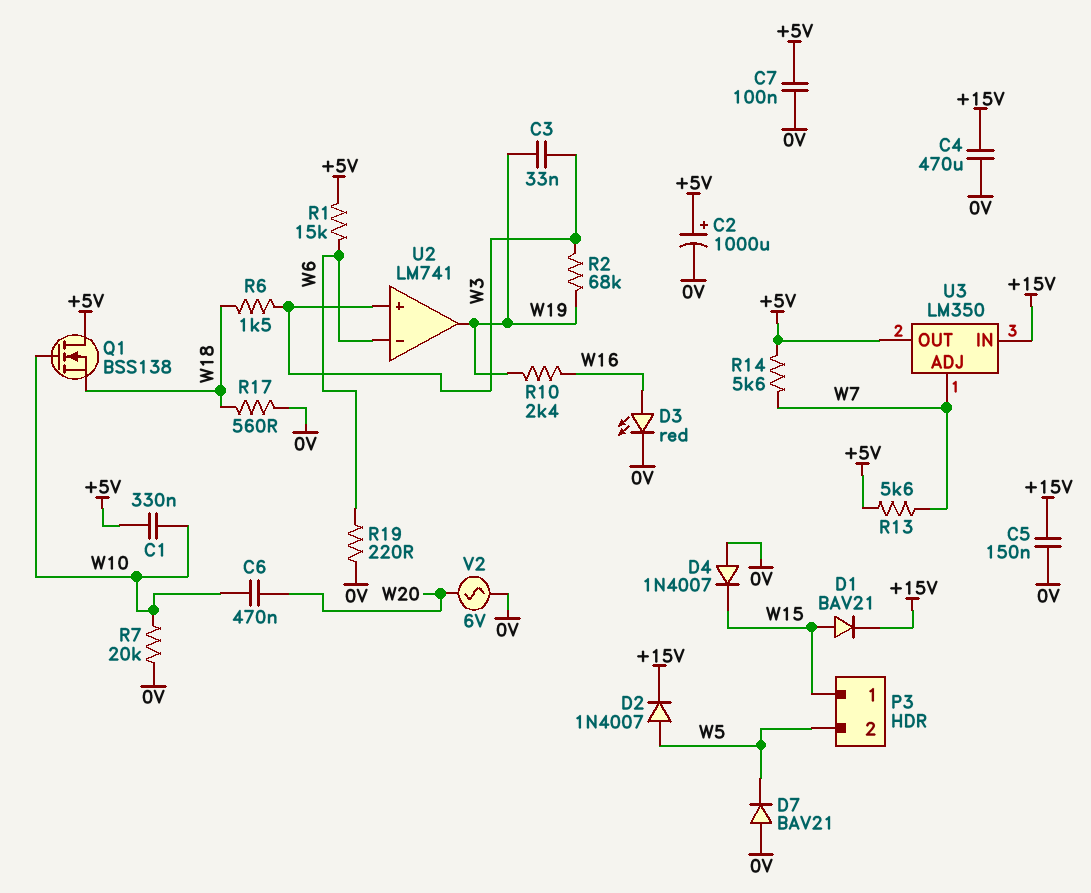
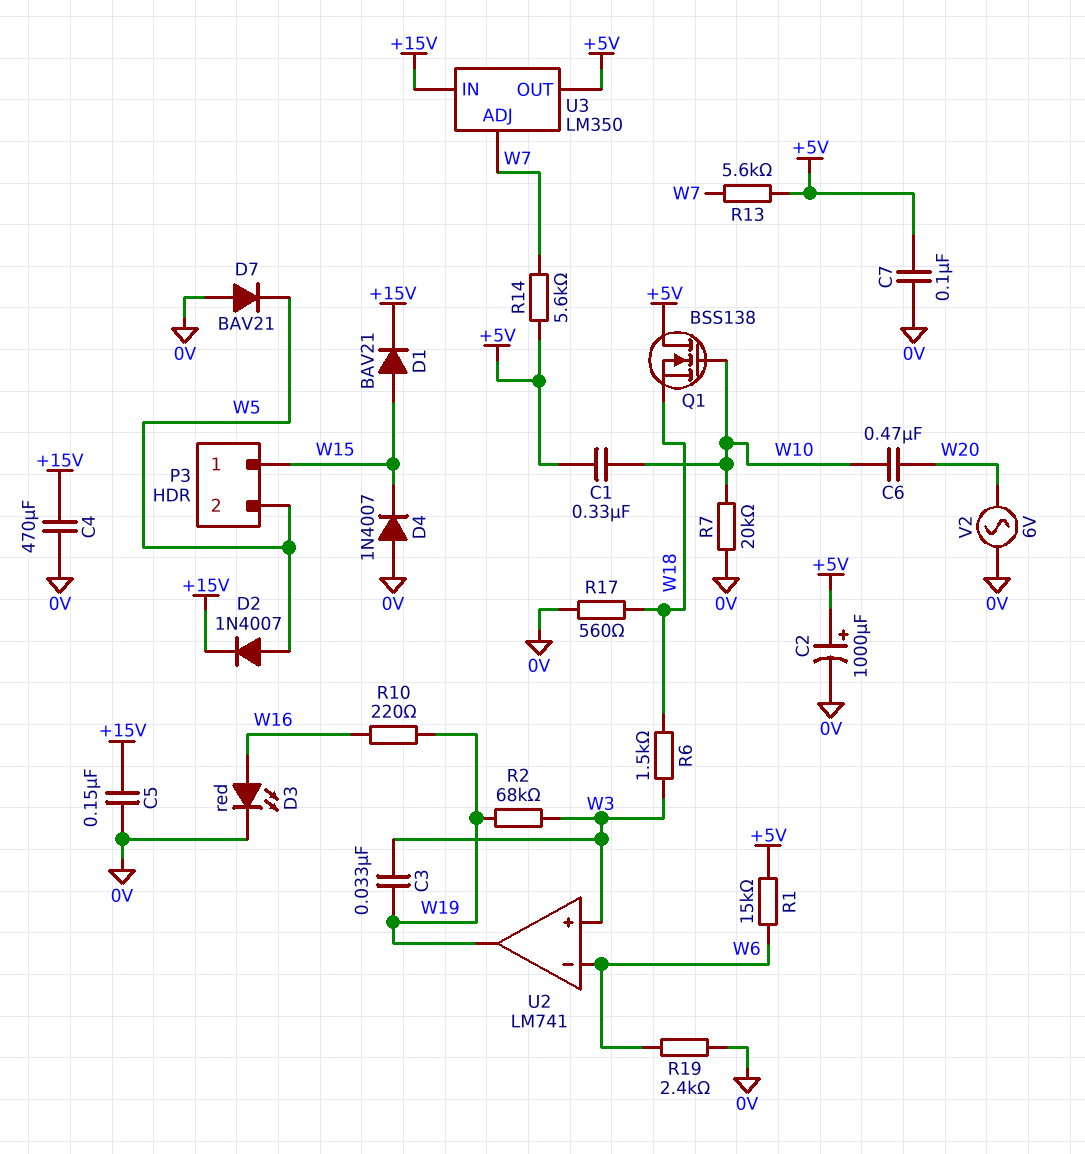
R10: 2.4k (W16, W19) -> 220 (W16, W19)
R19: 220 (0V, W6) -> 2.4k (0V, W6)

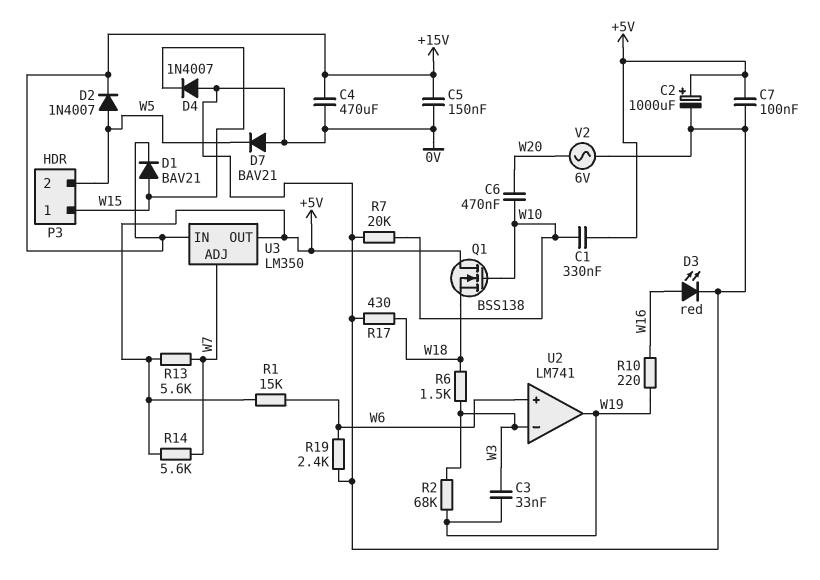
R17: 560 (0V, W18) -> 430 (0V, W18)
U2 pin in+: W3 -> W6
U2 pin in-: W6 -> W3

